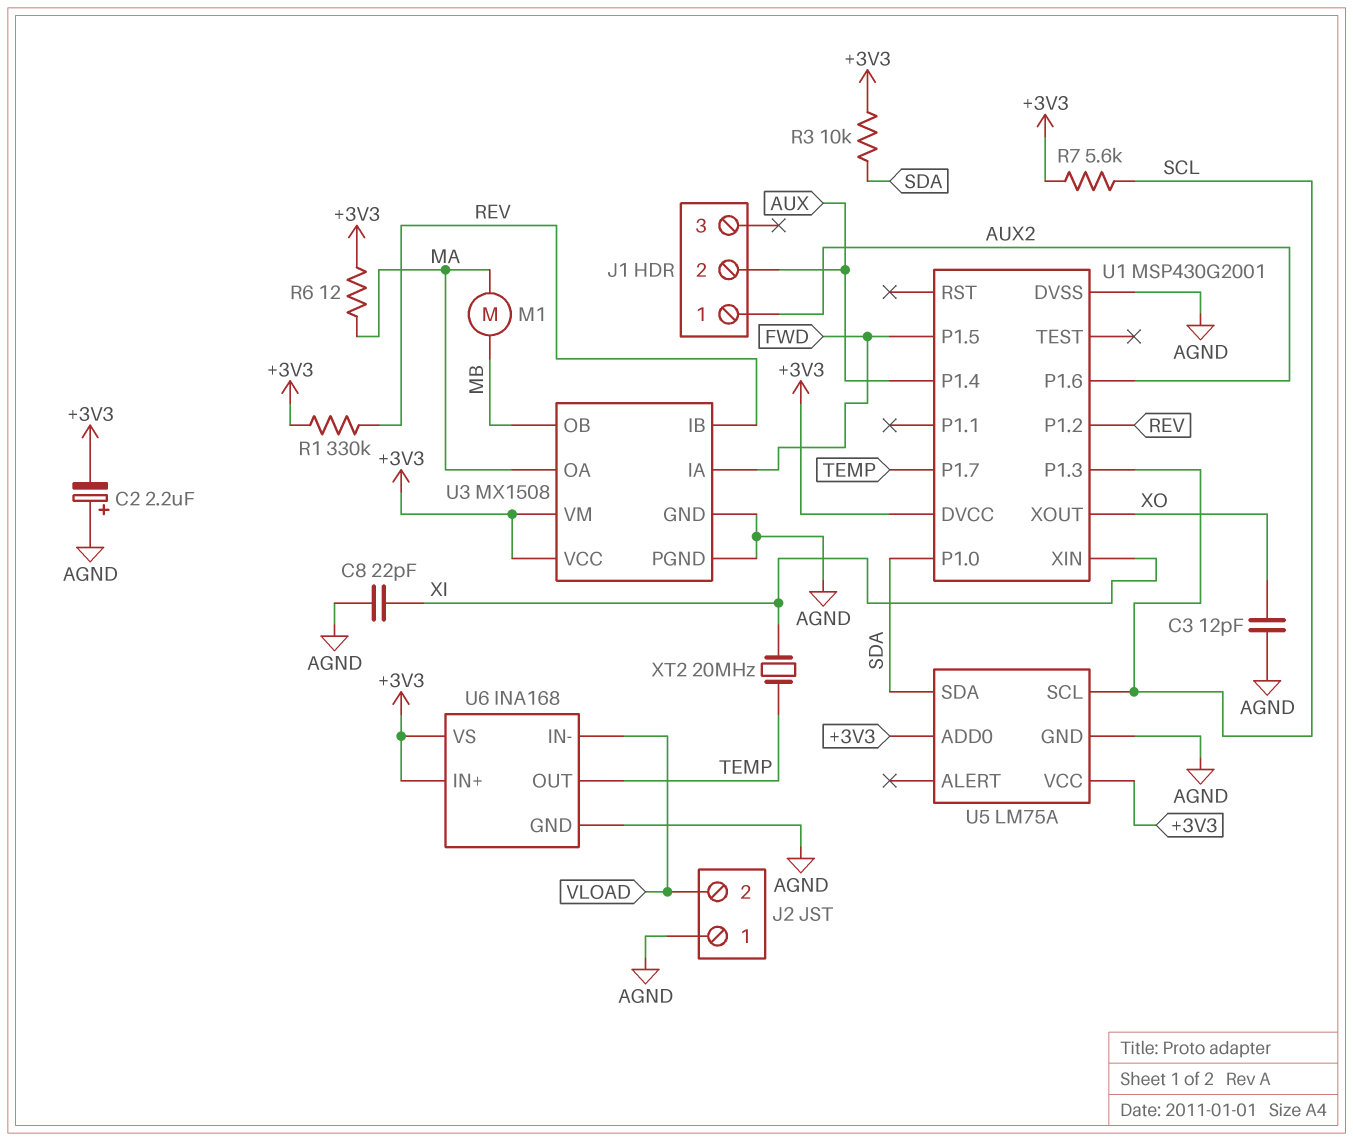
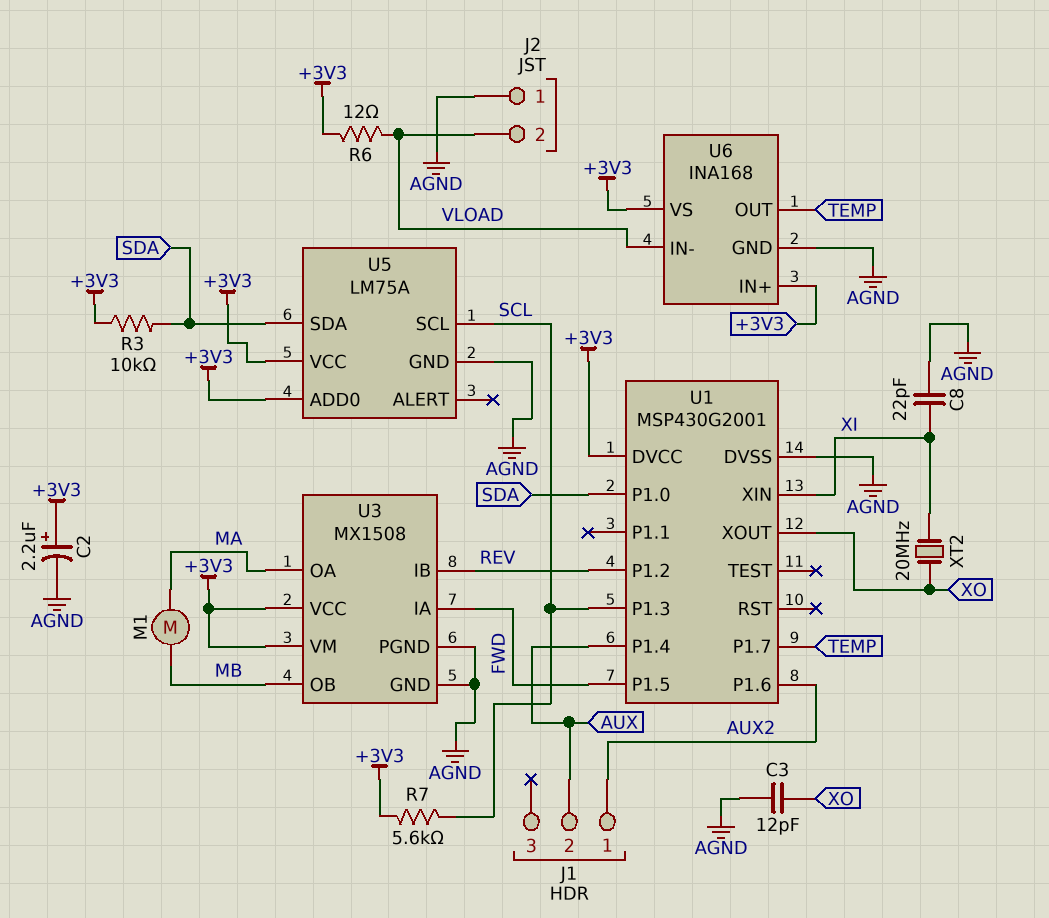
C2: 2.2uF (plus AGND, minus +3V3) -> 2.2uF (plus +3V3, minus AGND)
R1: 330k (+3V3, REV) -> none
R6: 12 (+3V3, MA) -> 12 (+3V3, VLOAD)
XT2: 20MHz (TEMP, XI) -> 20MHz (XI, XO)

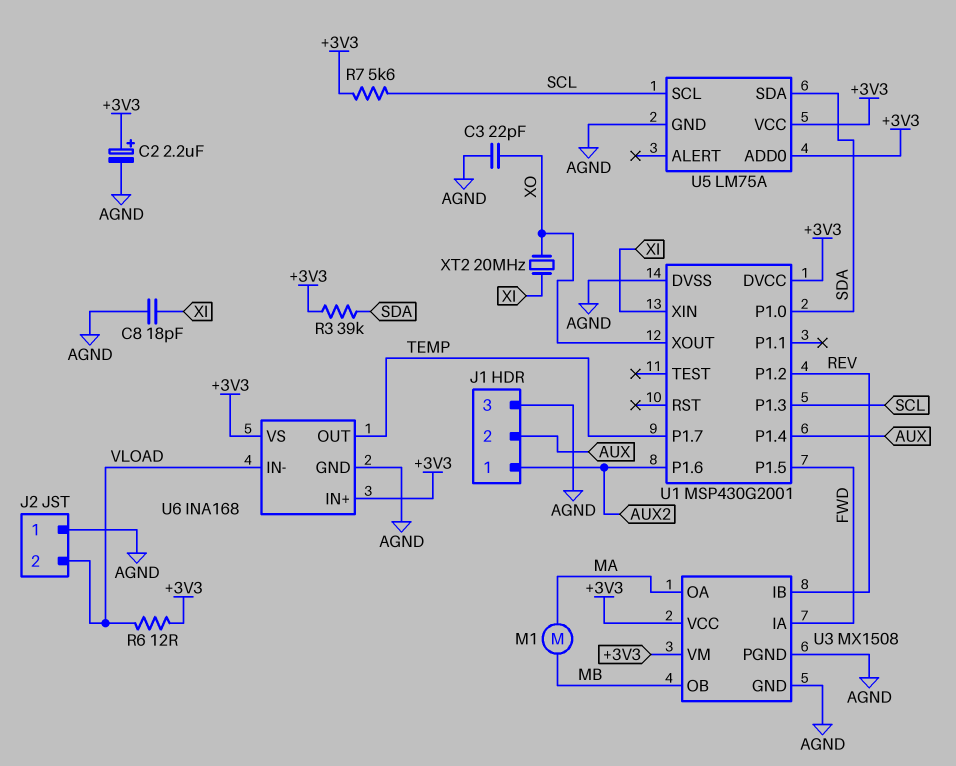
C3: 12pF (AGND, XO) -> 22pF (AGND, XO)
C8: 22pF (AGND, XI) -> 18pF (AGND, XI)
J1 pin 3: none -> AGND
R3: 10k (+3V3, SDA) -> 39k (+3V3, SDA)

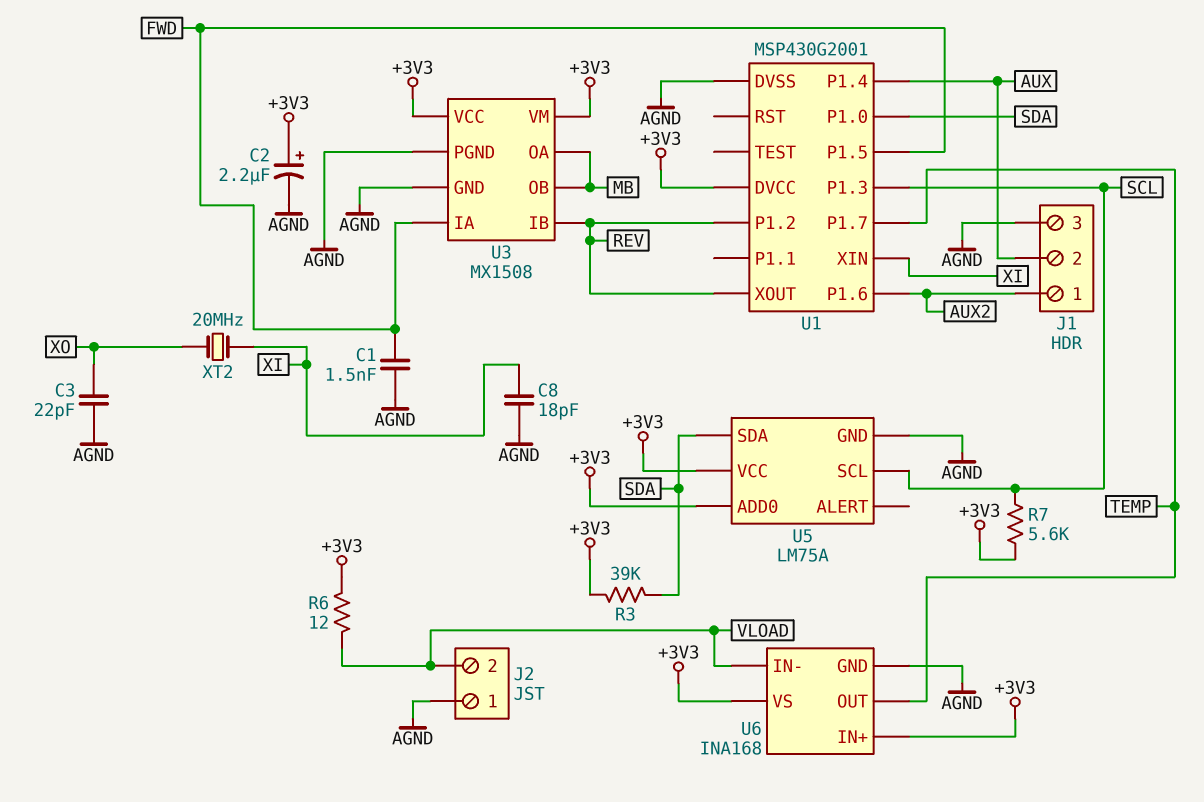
C1: none -> 1.5nF (AGND, FWD)
M1: motor (MA, MB) -> none
U1 pin XOUT: XO -> REV
U3 pin OA: MA -> MB

